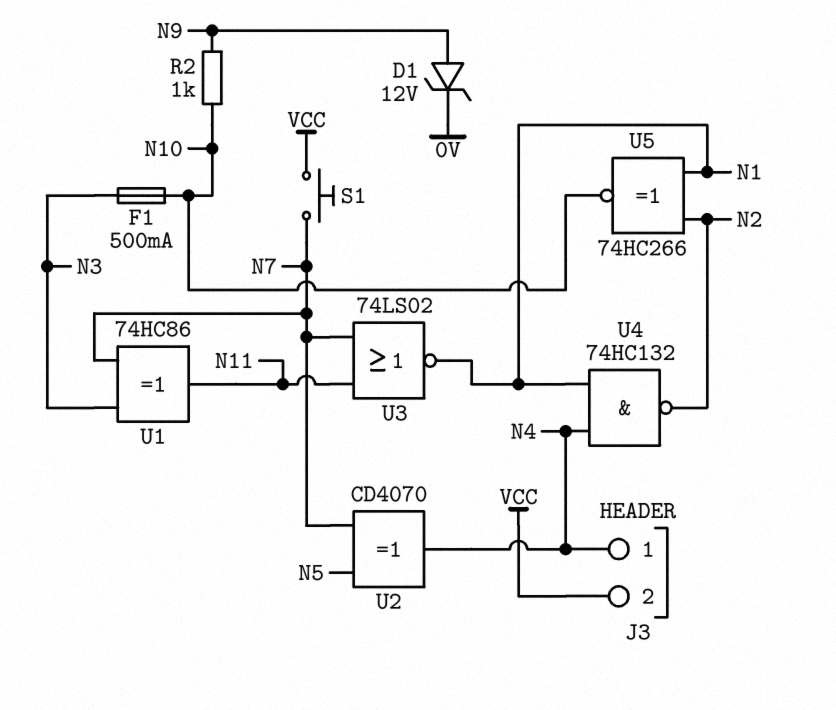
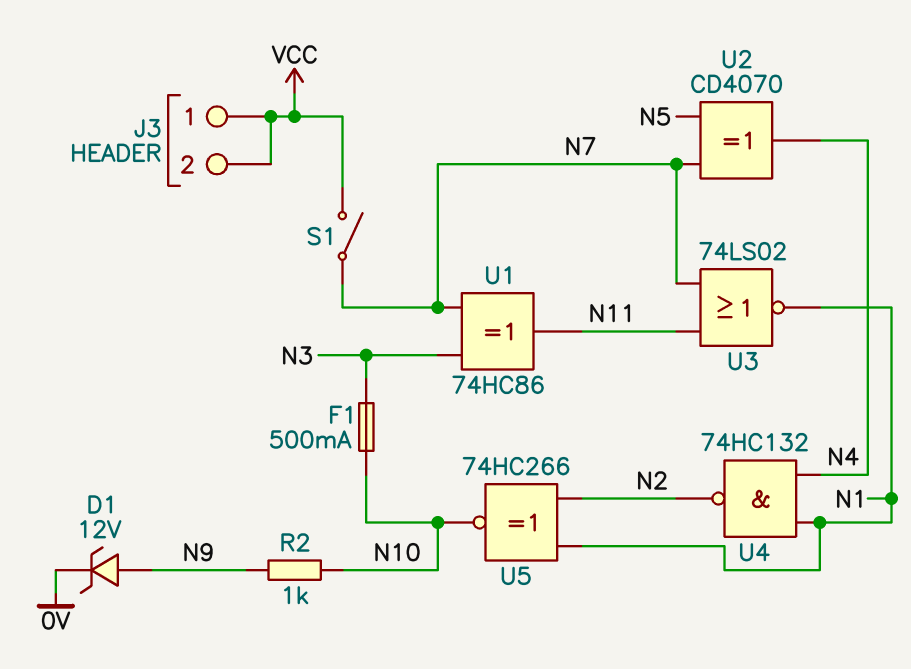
J3 pin 1: N4 -> VCC
S1: button (N7, VCC) -> switch (N7, VCC)

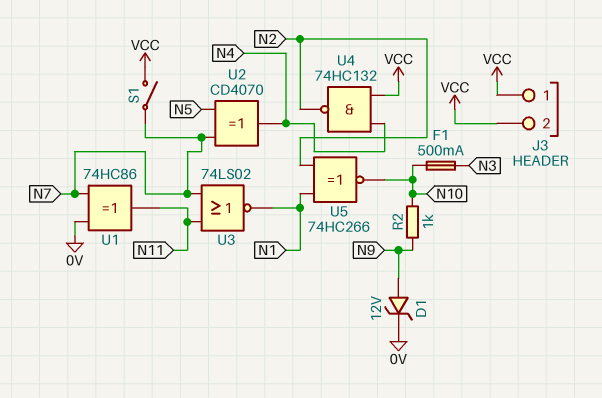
U1: XOR 74HC86 (in N3, in N7, out N11) -> XOR 74HC86 (in 0V, in N7, out N11)
U4: NAND 74HC132 (in N1, in N4, out N2) -> NAND 74HC132 (in N4, in VCC, out N2)

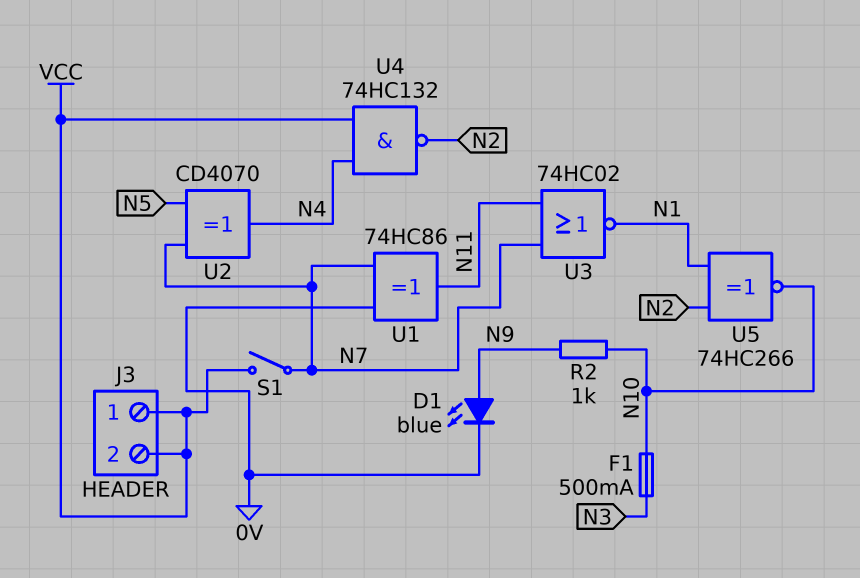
D1: zener 12V (A N9, K 0V) -> LED blue (A N9, K 0V)
U3: NOR 74LS02 (in N7, in N11, out N1) -> NOR 74HC02 (in N7, in N11, out N1)

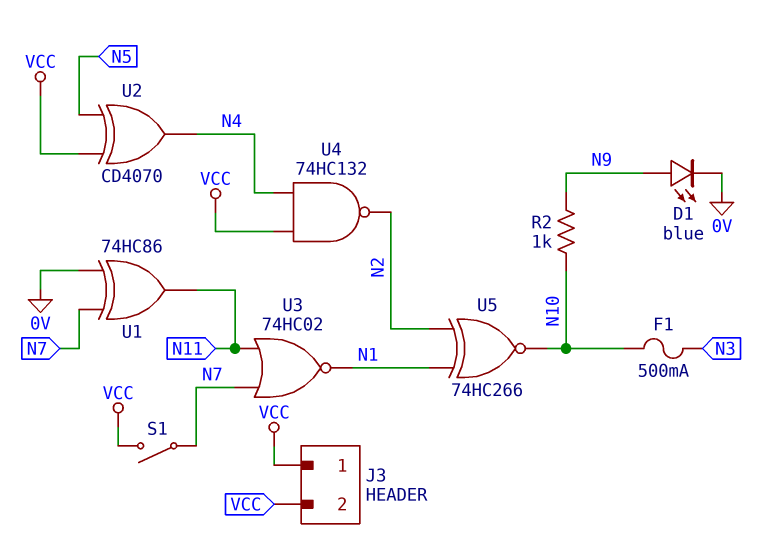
U2: XOR CD4070 (in N5, in N7, out N4) -> XOR CD4070 (in N5, in VCC, out N4)

